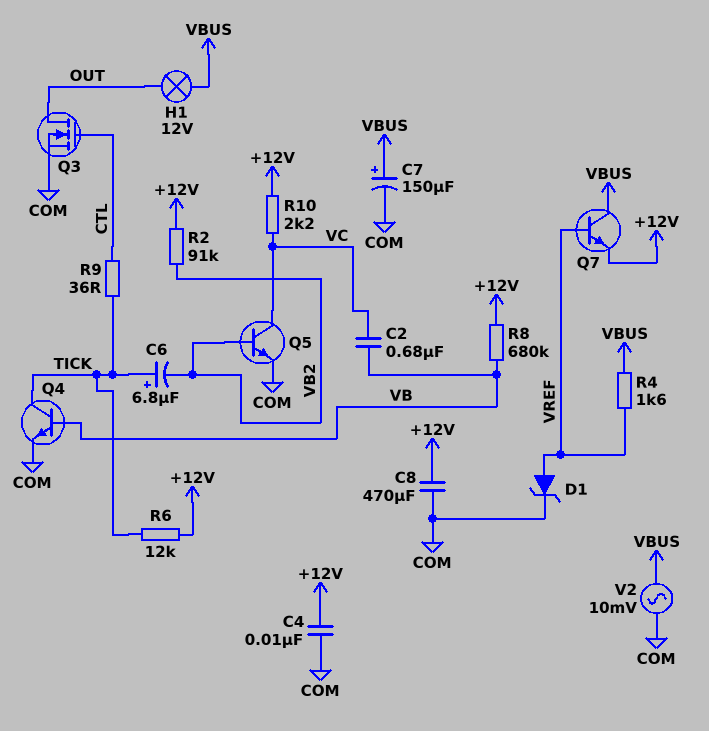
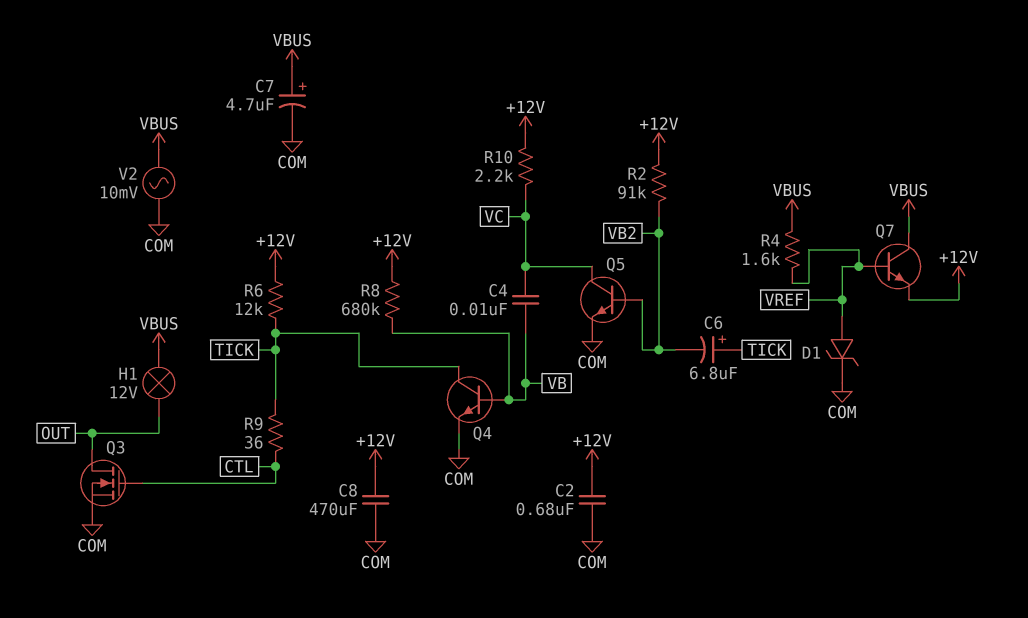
C2: 680nF (VB, VC) -> 680nF (+12V, COM)
C4: 10nF (+12V, COM) -> 10nF (VB, VC)
C7: 150uF (plus VBUS, minus COM) -> 4.7uF (plus VBUS, minus COM)

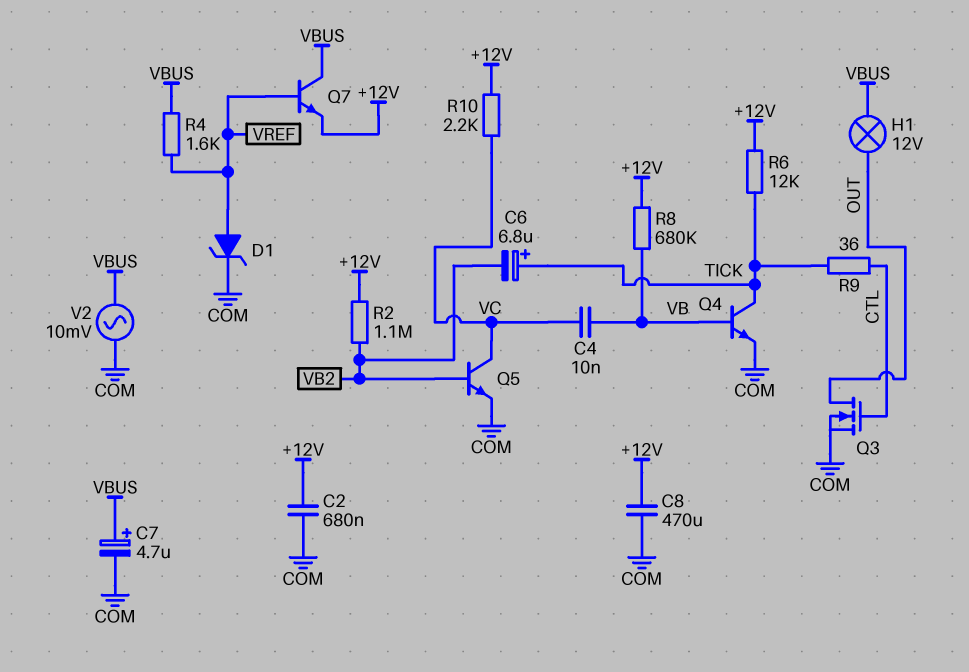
R2: 91k (+12V, VB2) -> 1.1M (+12V, VB2)

